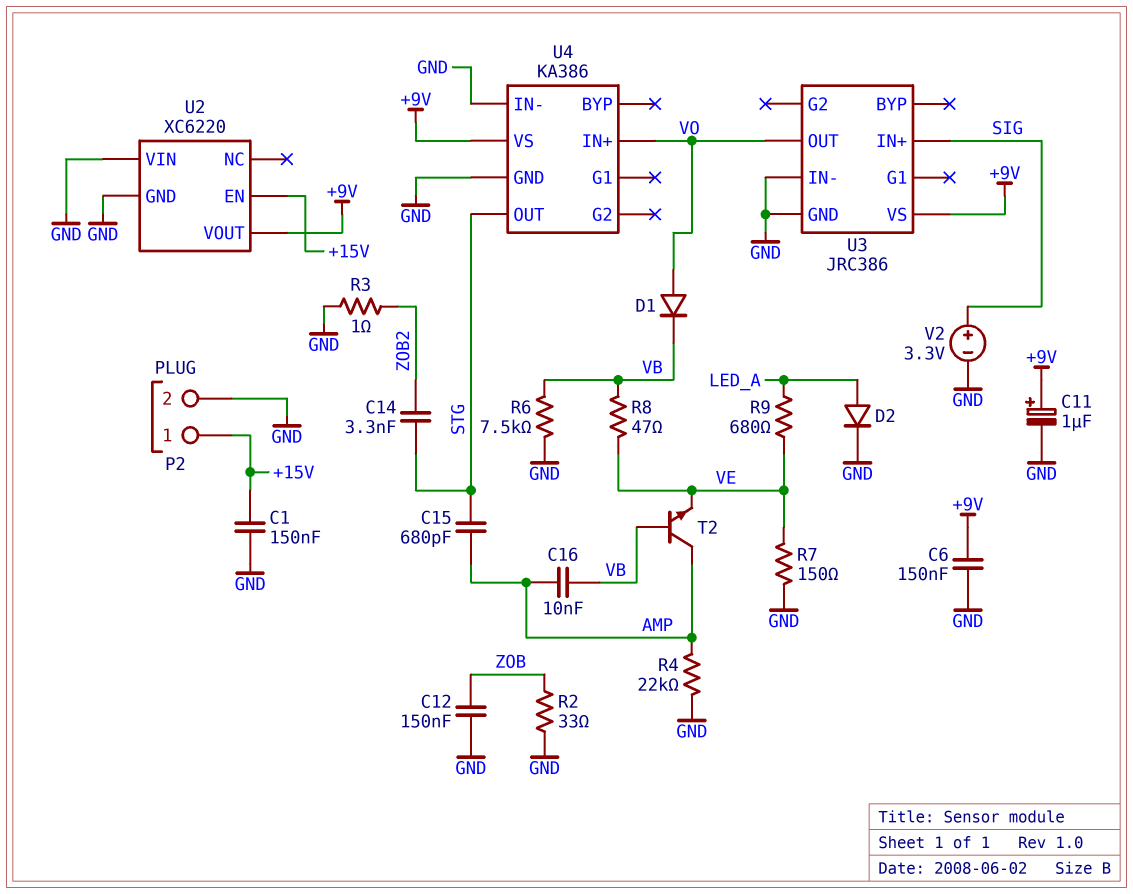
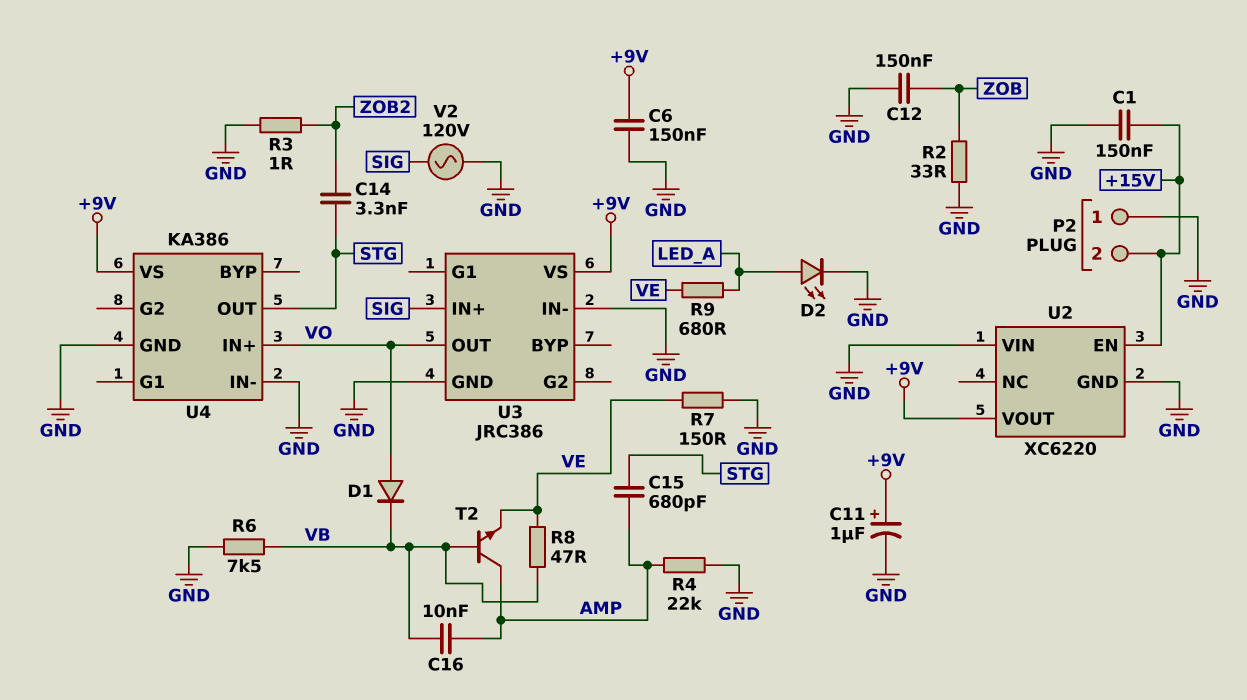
D2: diode (A LED_A, K GND) -> LED (A LED_A, K GND)
P2 pin 1: +15V -> GND
P2 pin 2: GND -> +15V
V2: 3.3V (plus SIG, minus GND) -> AC 120V (GND, SIG)

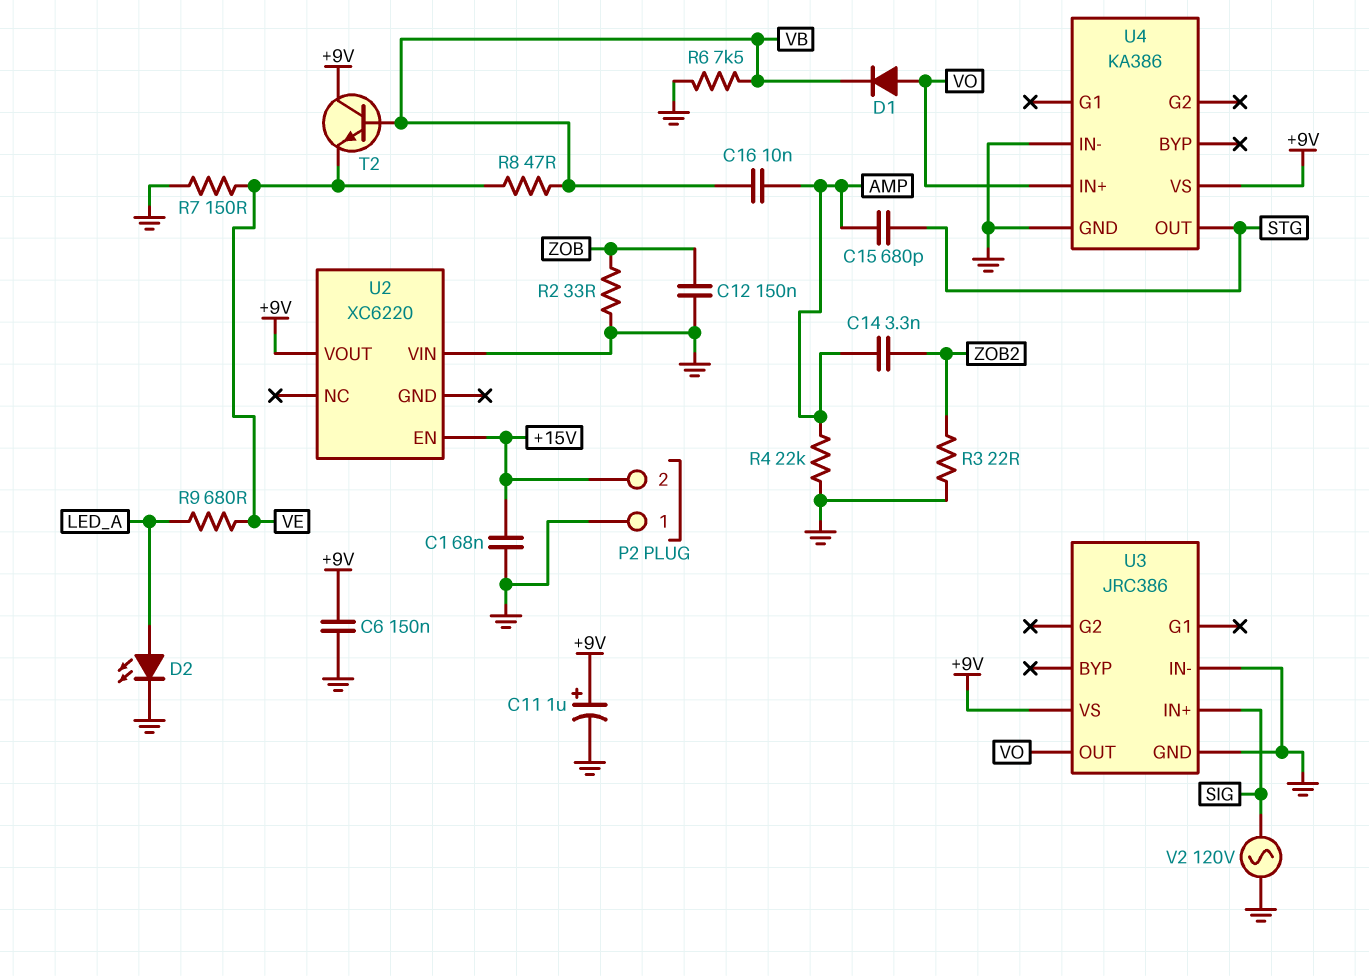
C1: 150nF (+15V, GND) -> 68nF (+15V, GND)
C14: 3.3nF (STG, ZOB2) -> 3.3nF (AMP, ZOB2)
R3: 1 (GND, ZOB2) -> 22 (GND, ZOB2)
T2: NPN (B VB, C AMP, E VE) -> NPN (B VB, C +9V, E VE)
U2 pin GND: GND -> none

